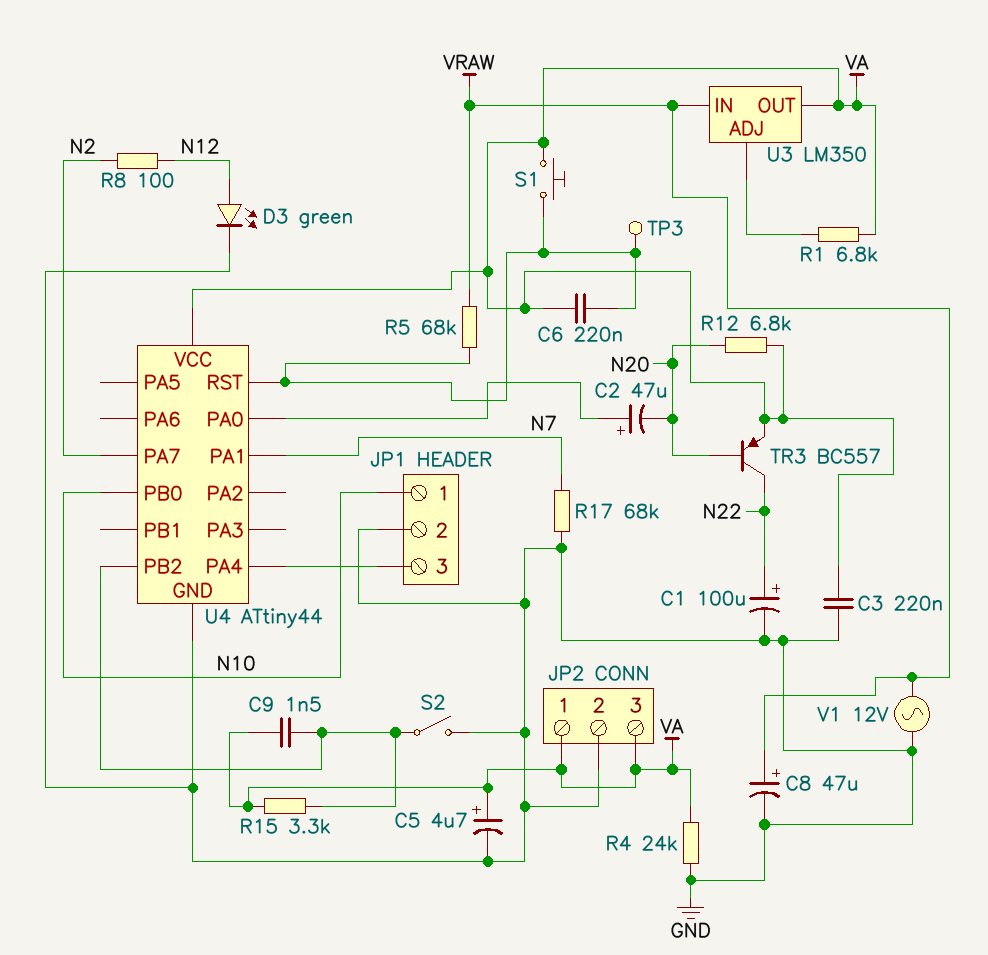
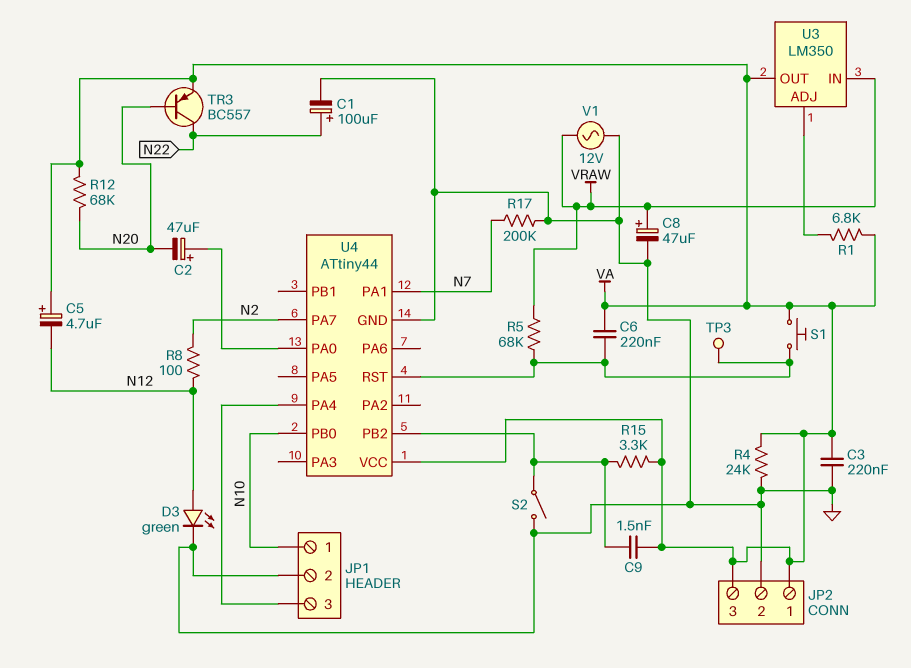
C5: 4.7uF (plus VA, minus GND) -> 4.7uF (plus VA, minus N12)
R12: 6.8k (N20, VA) -> 68k (N20, VA)
R17: 68k (GND, N7) -> 200k (GND, N7)

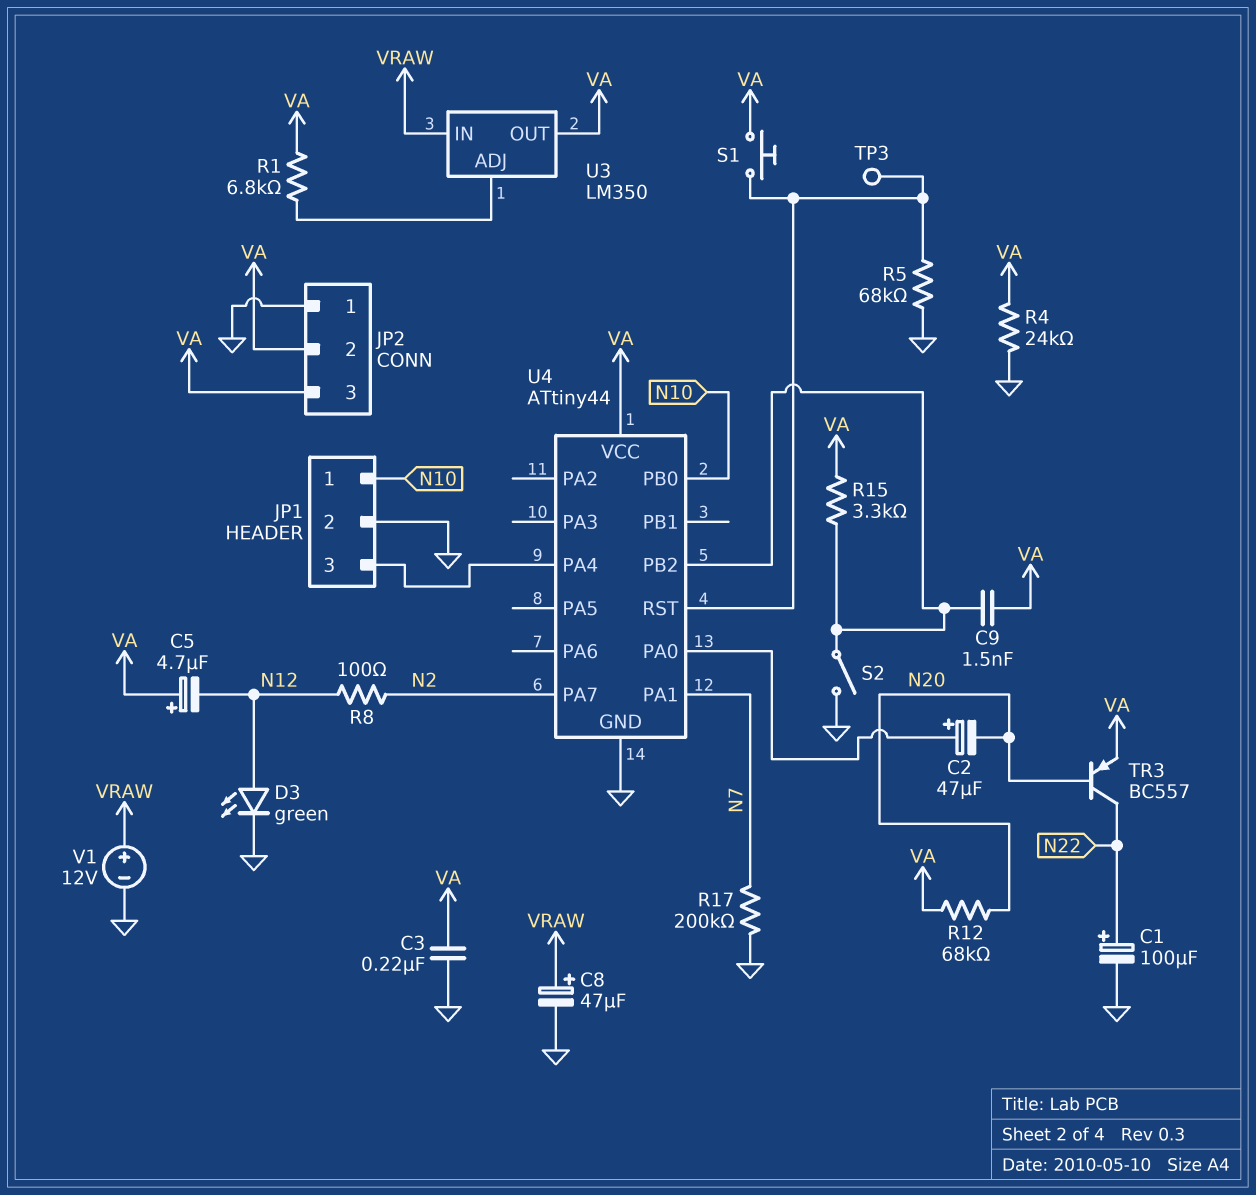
C6: 220nF (U4/RST, VA) -> none
JP2 pin 1: VA -> GND
JP2 pin 2: GND -> VA
R5: 68k (U4/RST, VRAW) -> 68k (GND, U4/RST)
V1: AC 12V (GND, VRAW) -> 12V (plus VRAW, minus GND)

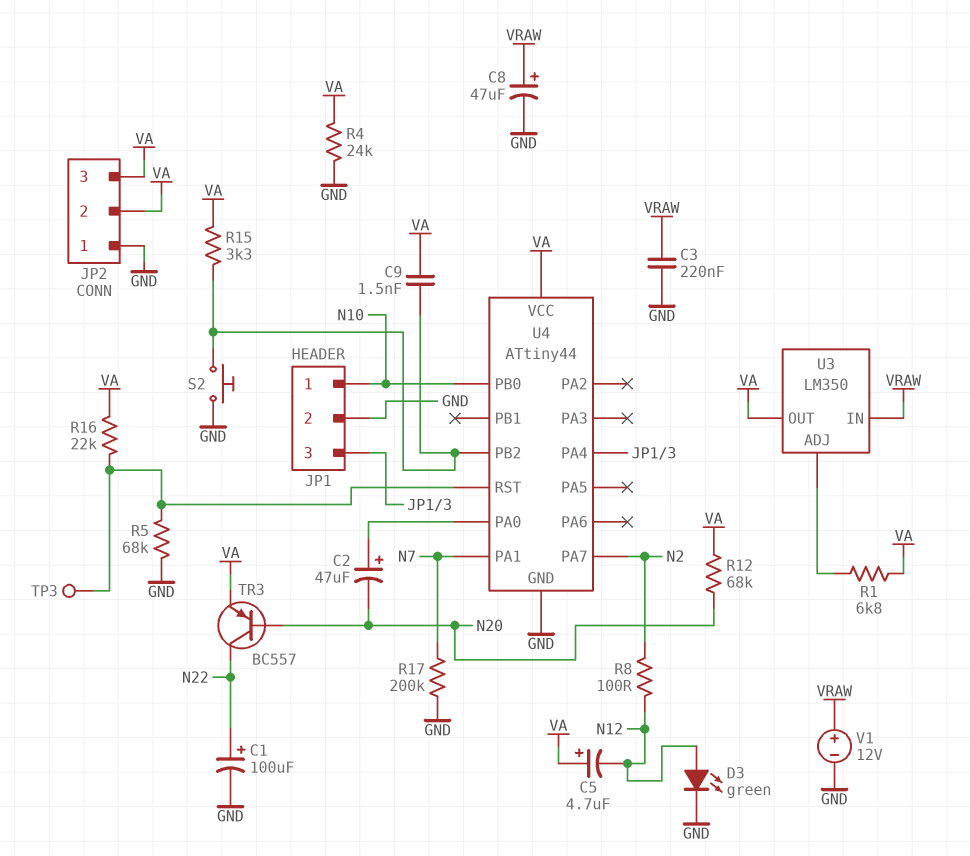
C3: 220nF (GND, VA) -> 220nF (GND, VRAW)
R16: none -> 22k (U4/RST, VA)
S1: button (U4/RST, VA) -> none
S2: switch (GND, U4/PB2) -> button (GND, U4/PB2)

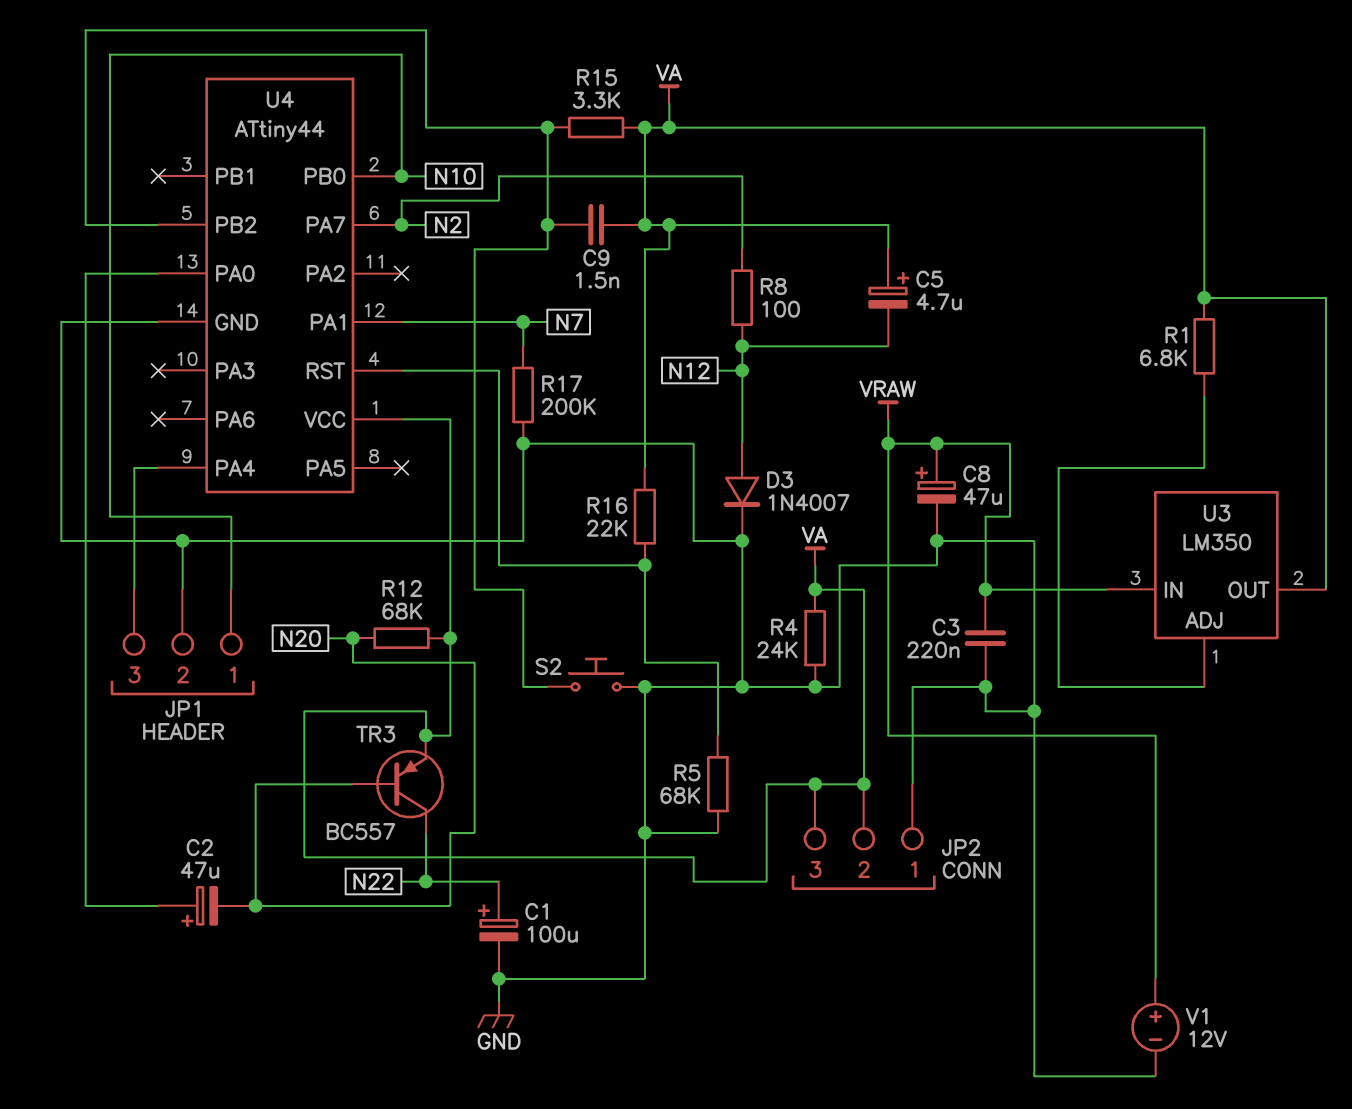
D3: LED green (A N12, K GND) -> diode 1N4007 (A N12, K GND)
TP3: test point (U4/RST) -> none

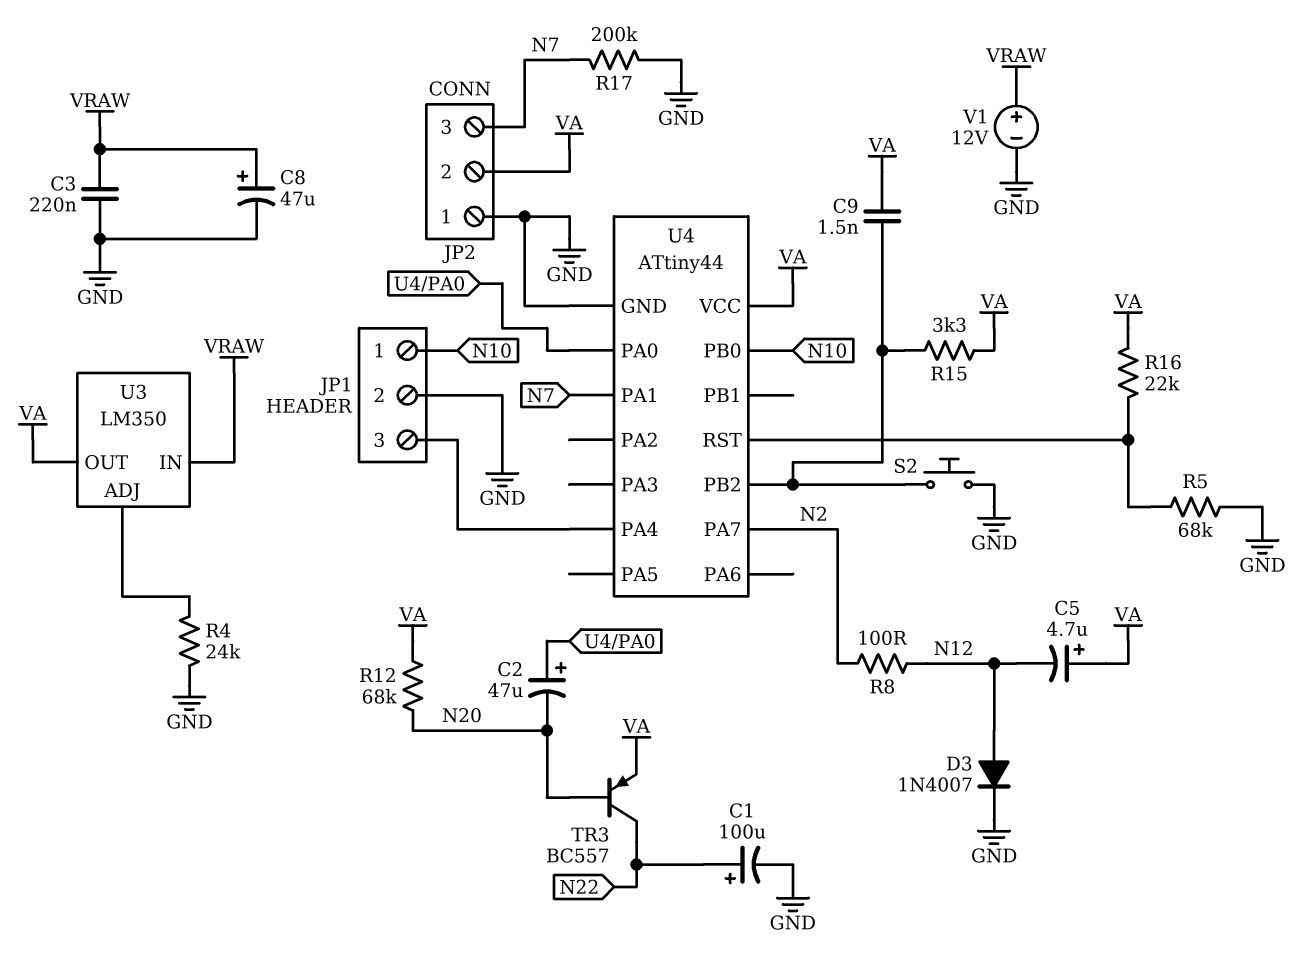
JP2 pin 3: VA -> N7
R1: 6.8k (U3/ADJ, VA) -> none
R4: 24k (GND, VA) -> 24k (GND, U3/ADJ)

